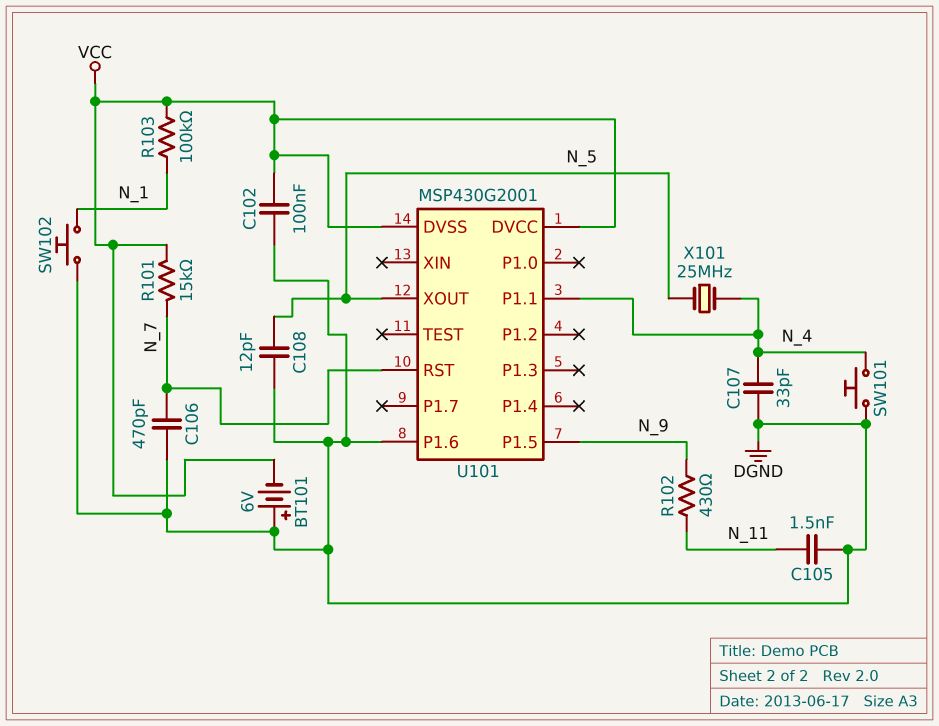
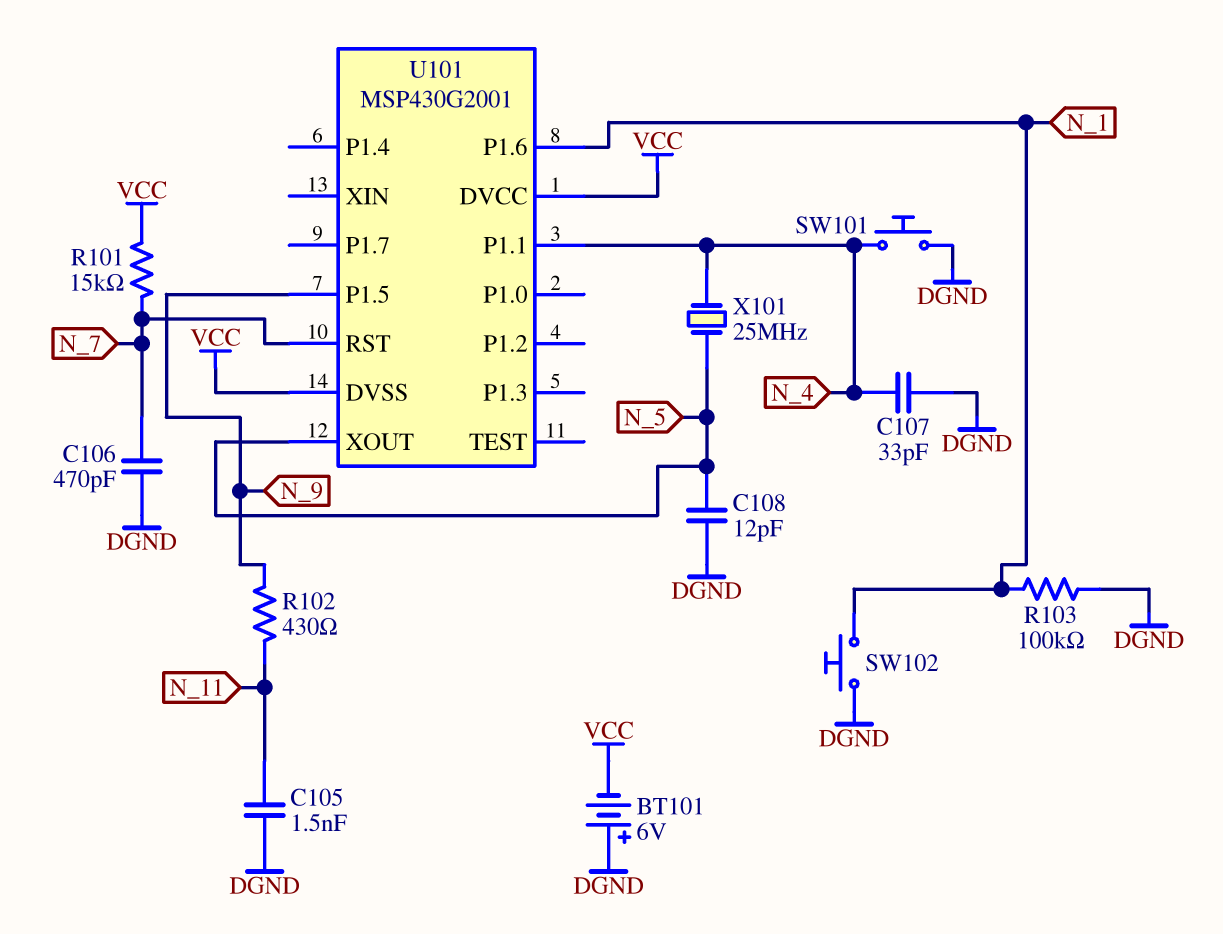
C102: 100nF (DGND, VCC) -> none
R103: 100k (N_1, VCC) -> 100k (DGND, N_1)
U101 pin P1.6: DGND -> N_1

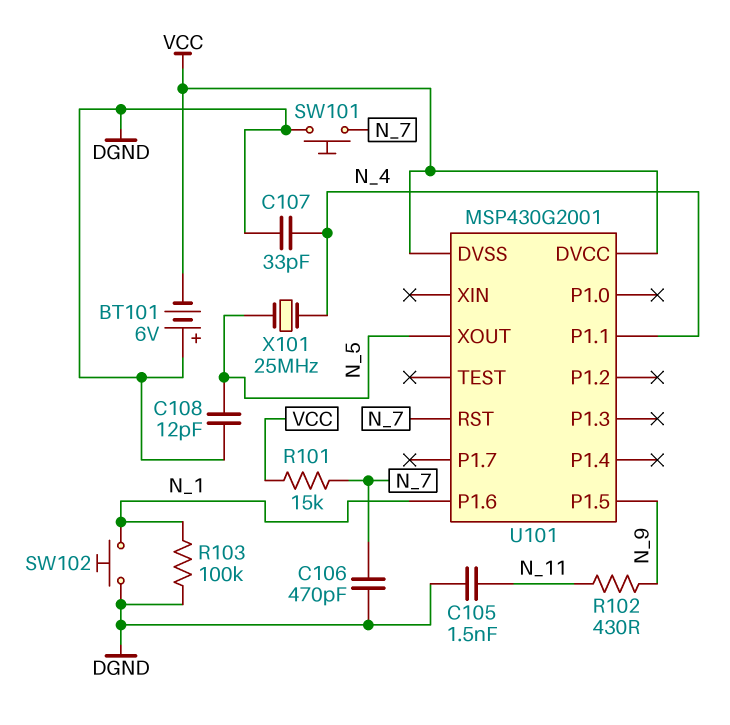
SW101: button (DGND, N_4) -> button (DGND, N_7)

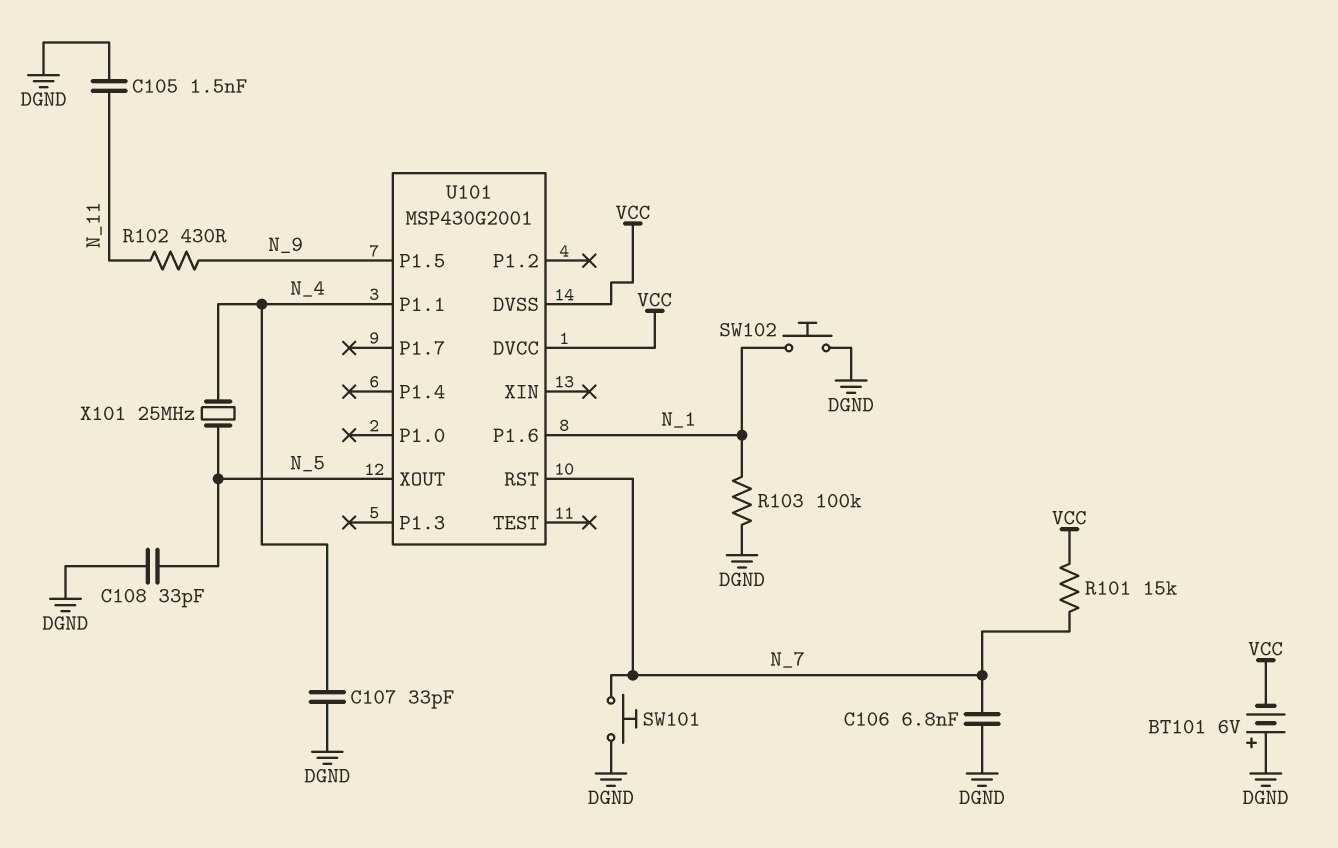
C106: 470pF (DGND, N_7) -> 6.8nF (DGND, N_7)
C108: 12pF (DGND, N_5) -> 33pF (DGND, N_5)

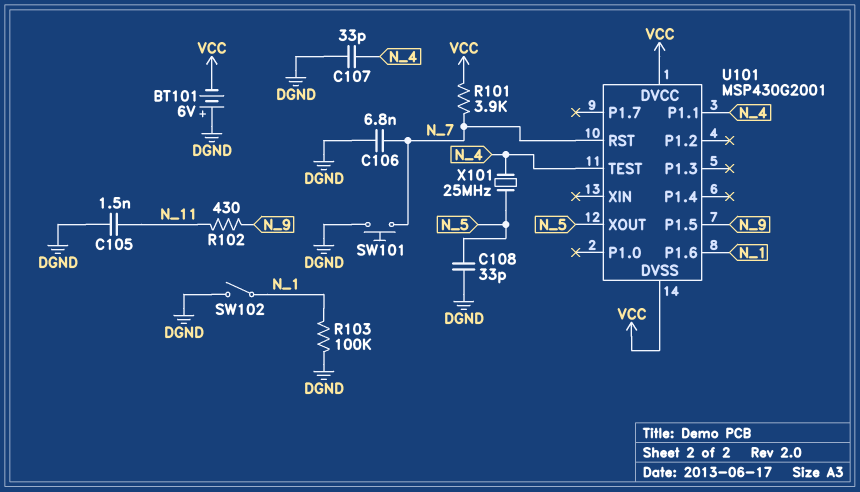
R101: 15k (N_7, VCC) -> 3.9k (N_7, VCC)
SW102: button (DGND, N_1) -> switch (DGND, N_1)
U101 pin TEST: none -> N_4

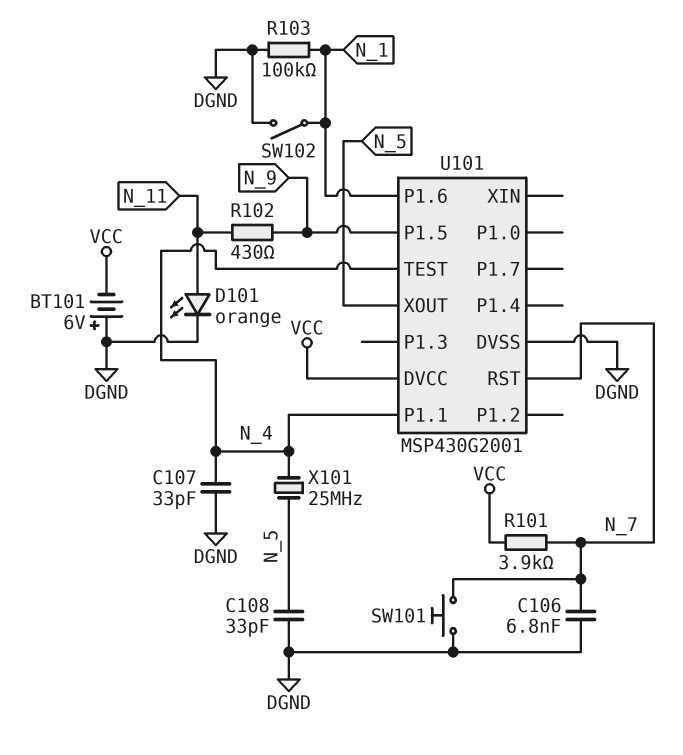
C105: 1.5nF (DGND, N_11) -> none
D101: none -> LED orange (A N_11, K DGND)
U101 pin DVSS: VCC -> DGND

